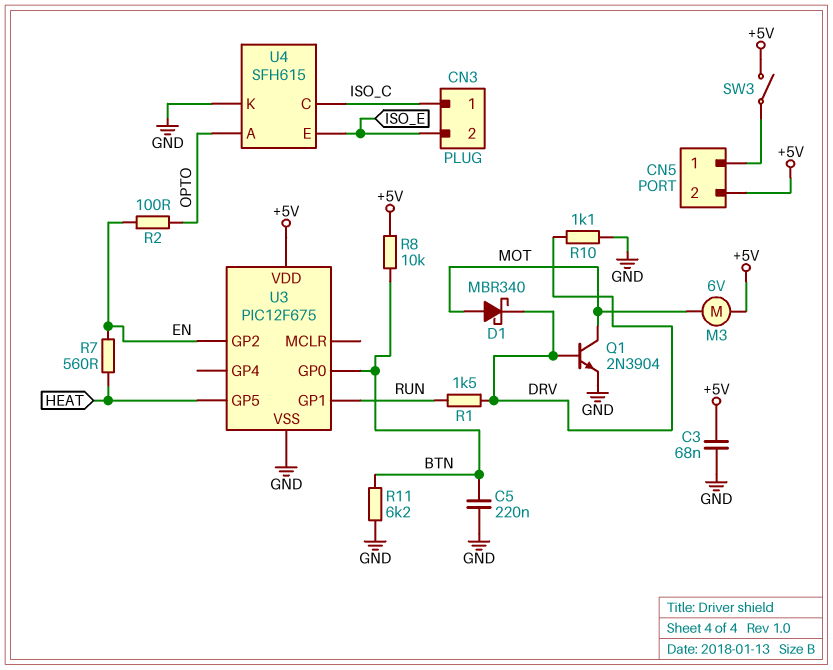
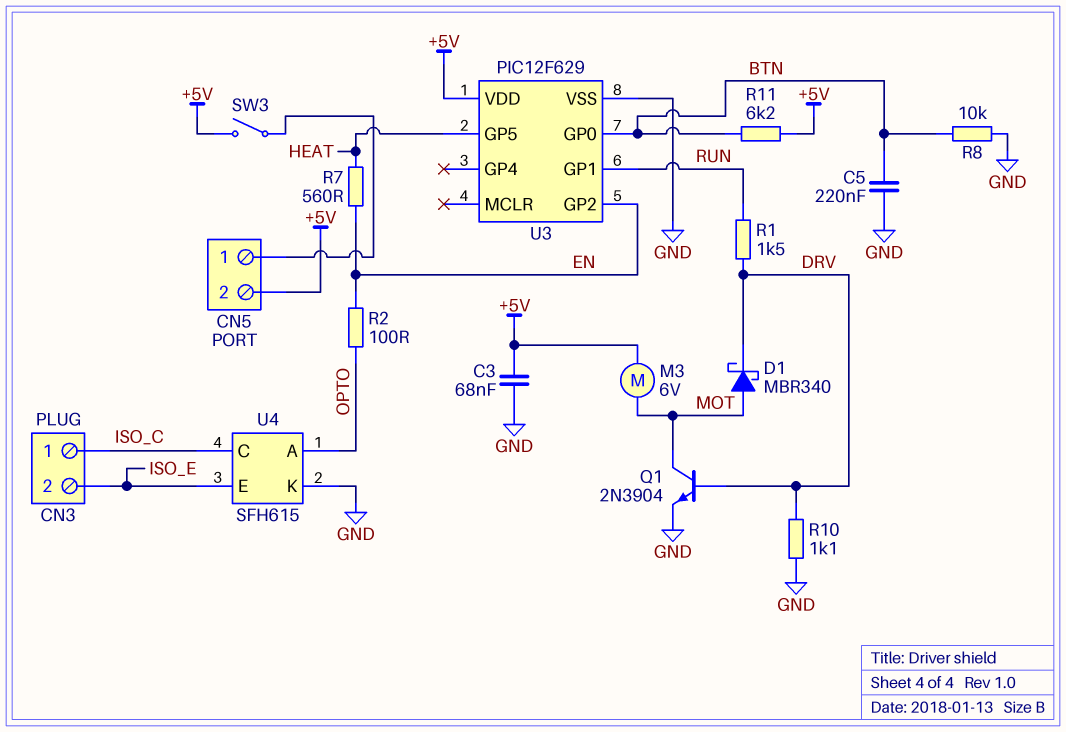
R8: 10k (+5V, BTN) -> 10k (BTN, GND)
R11: 6.2k (BTN, GND) -> 6.2k (+5V, BTN)
U3: PIC12F675 -> PIC12F629

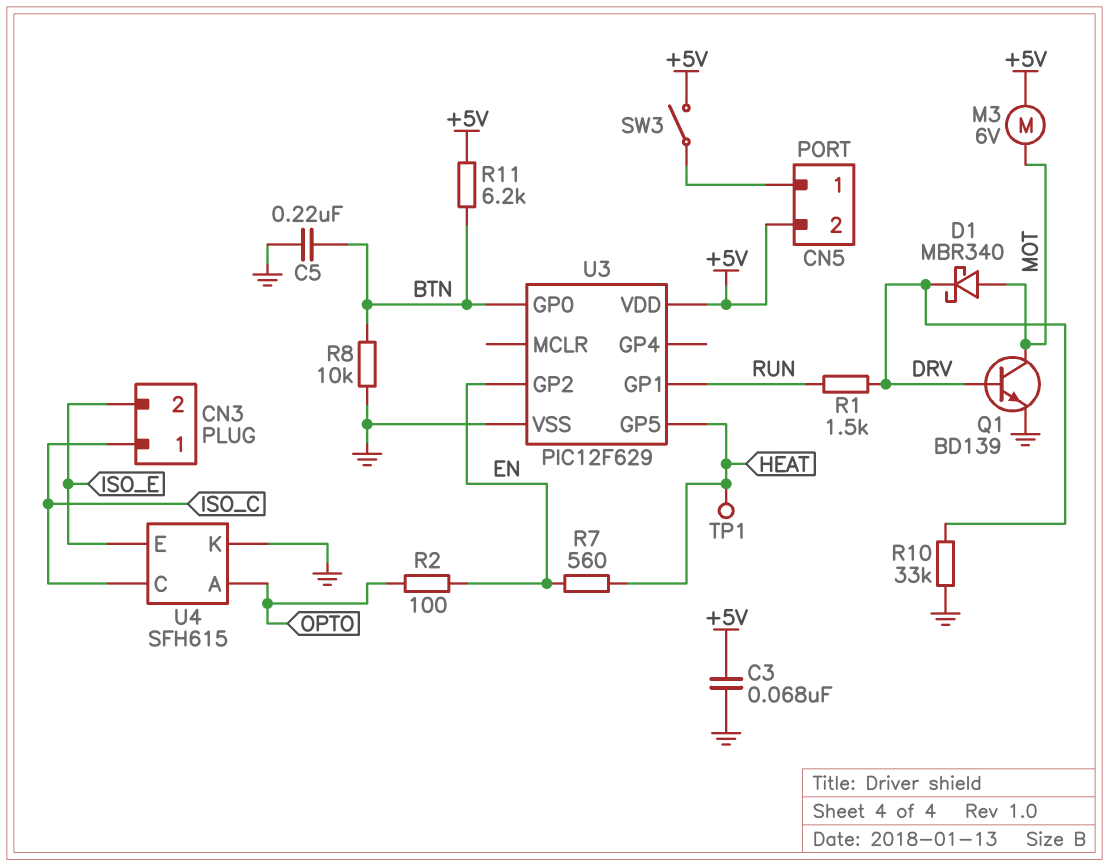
Q1: NPN 2N3904 (B DRV, C MOT, E GND) -> NPN BD139 (B DRV, C MOT, E GND)
R10: 1.1k (DRV, GND) -> 33k (DRV, GND)
TP1: none -> test point (HEAT)

